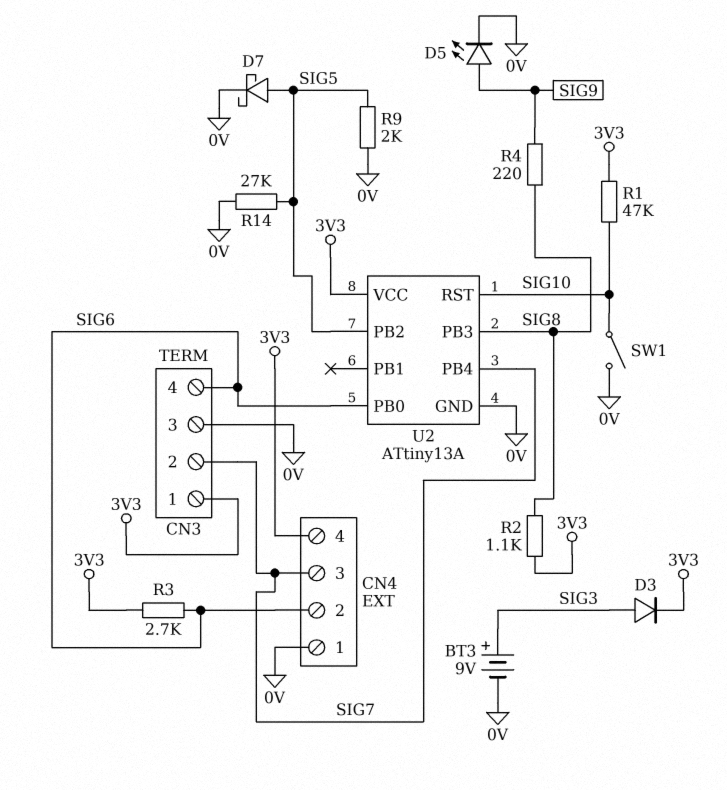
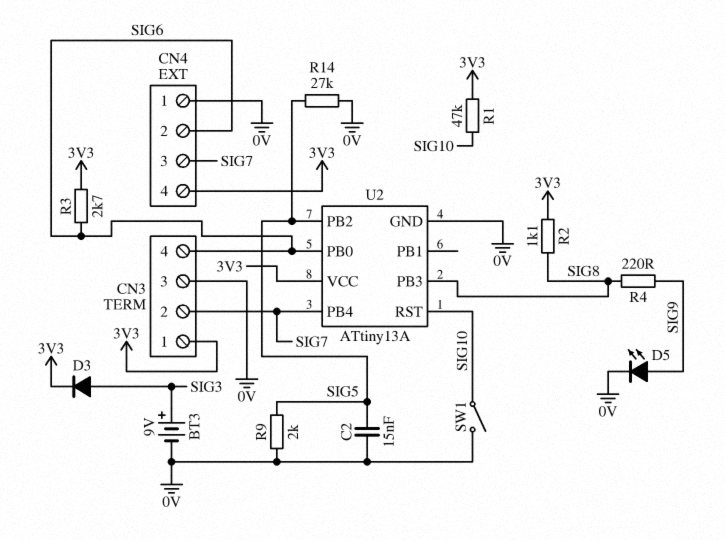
C2: none -> 15nF (0V, SIG5)
D7: schottky (A SIG5, K 0V) -> none

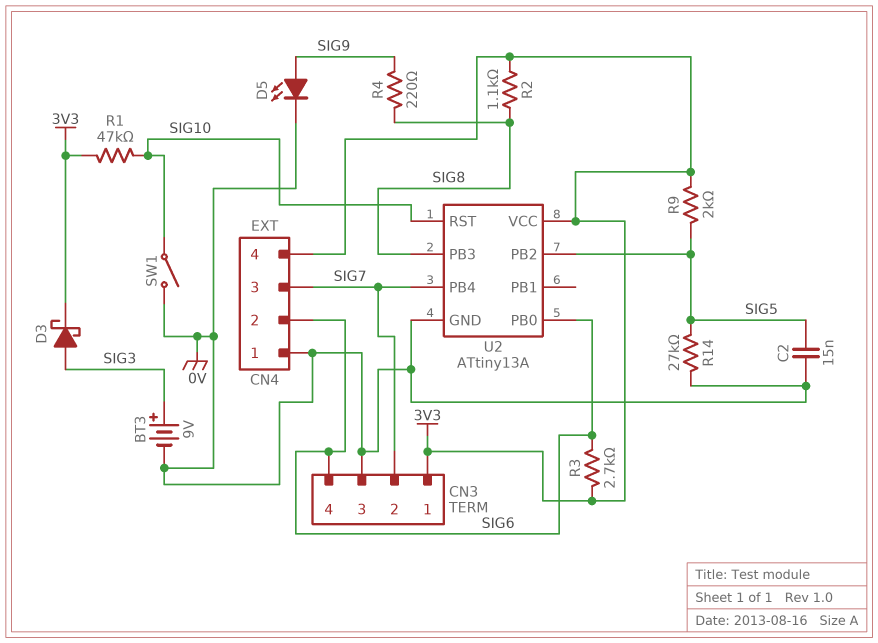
D3: diode (A SIG3, K 3V3) -> schottky (A SIG3, K 3V3)
R9: 2k (0V, SIG5) -> 2k (3V3, SIG5)

